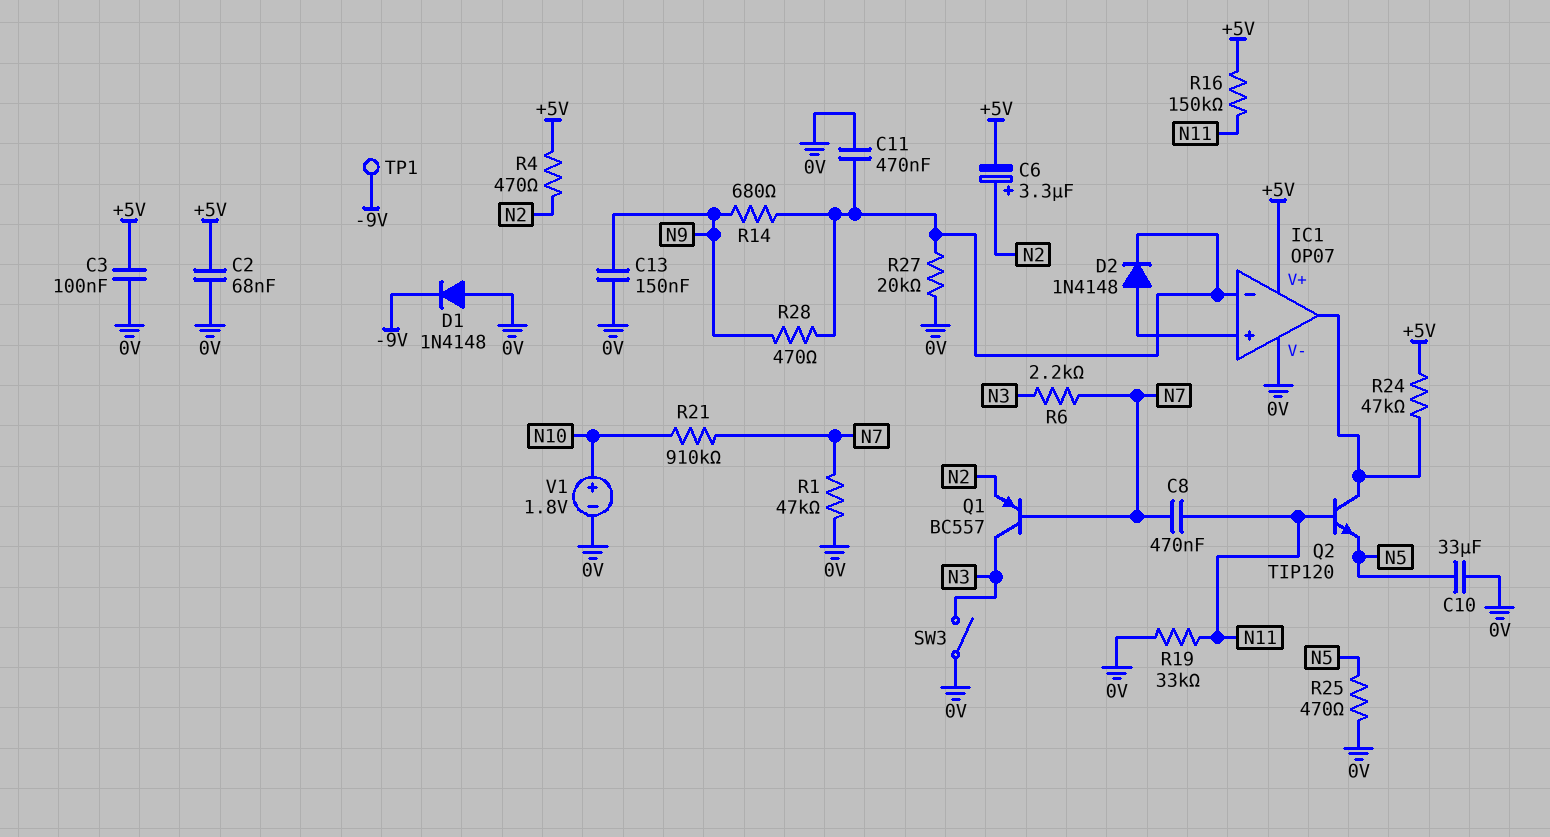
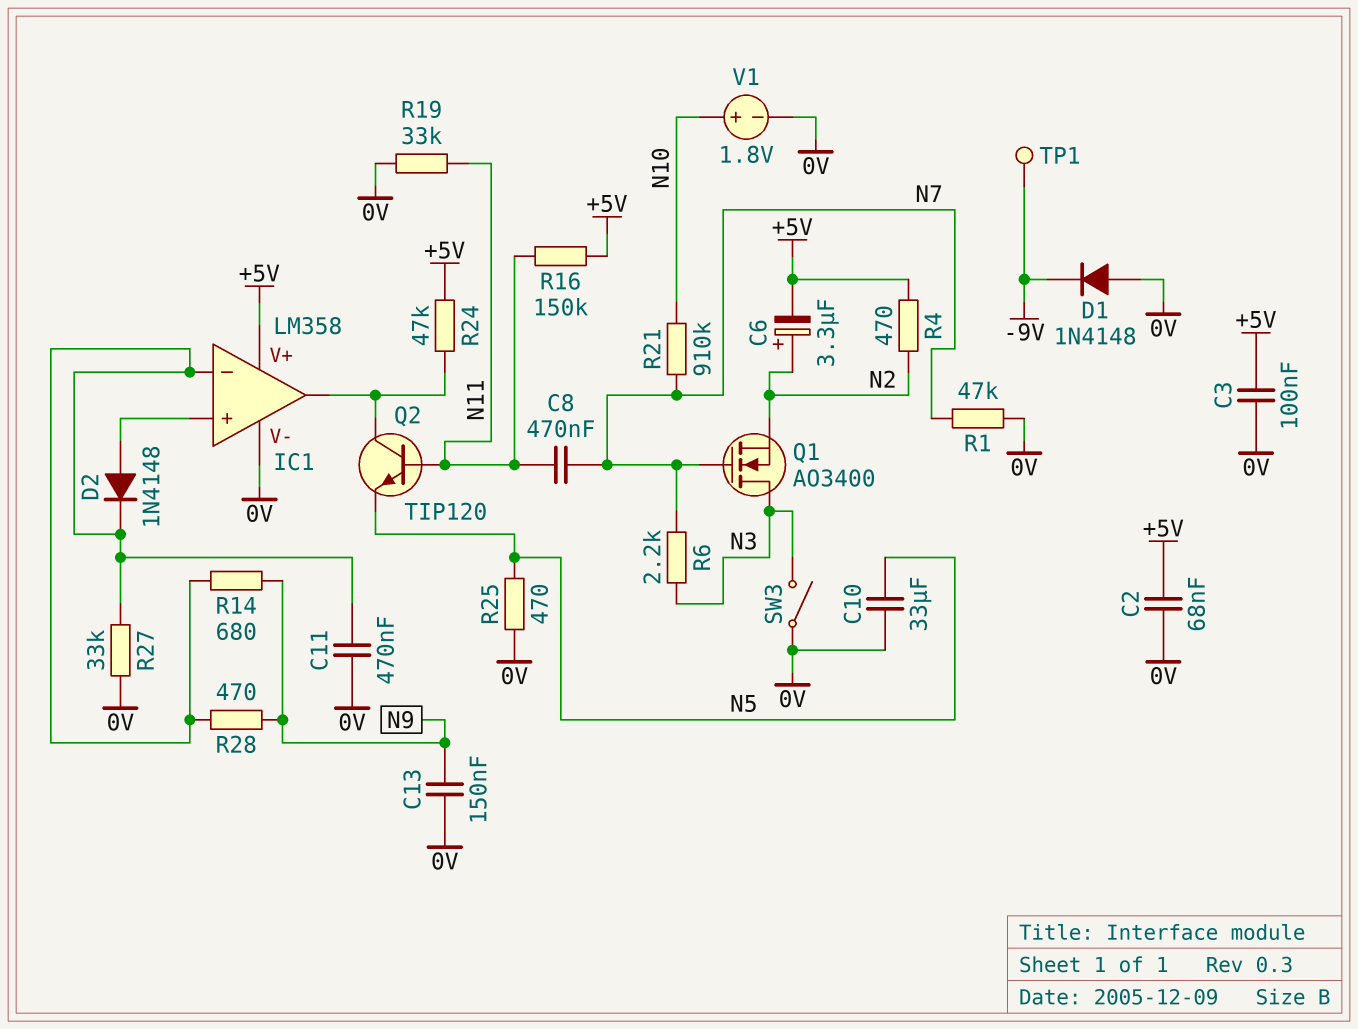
IC1: OP07 -> LM358
Q1: PNP BC557 (B N7, C N3, E N2) -> NMOS AO3400 (G N7, D N3, S N2)
R27: 20k (0V, IC1/in-) -> 33k (0V, IC1/in-)

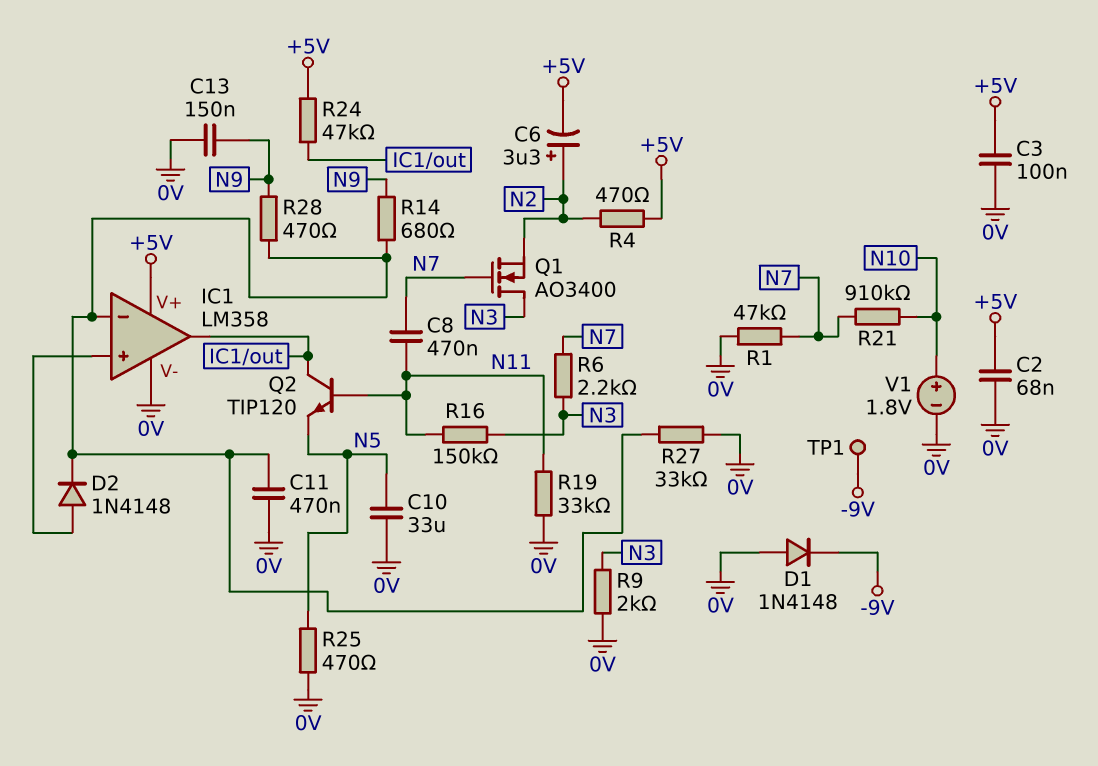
R9: none -> 2k (0V, N3)
R16: 150k (+5V, N11) -> 150k (N3, N11)
SW3: switch (0V, N3) -> none

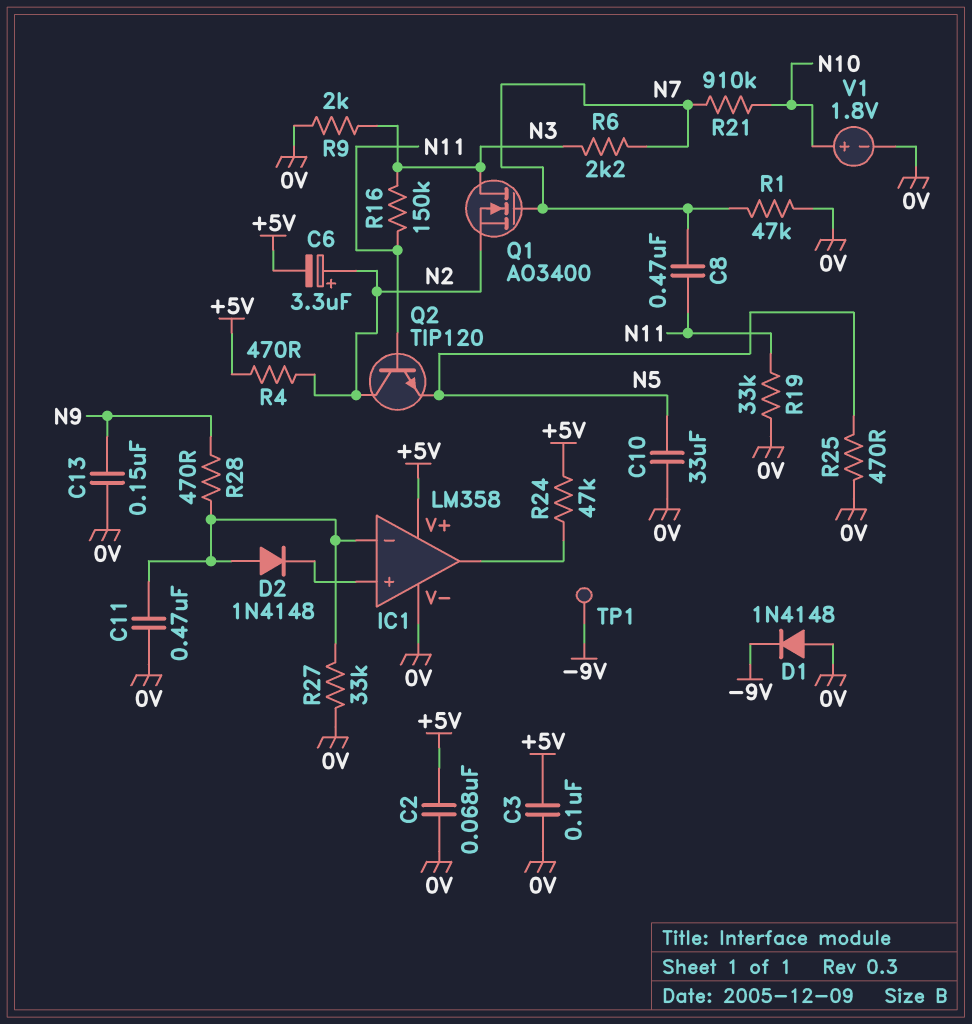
D2: diode 1N4148 (A IC1/in+, K IC1/in-) -> diode 1N4148 (A IC1/in-, K IC1/in+)
Q2: NPN TIP120 (B N11, C IC1/out, E N5) -> NPN TIP120 (B N11, C N2, E N5)
R14: 680 (IC1/in-, N9) -> none

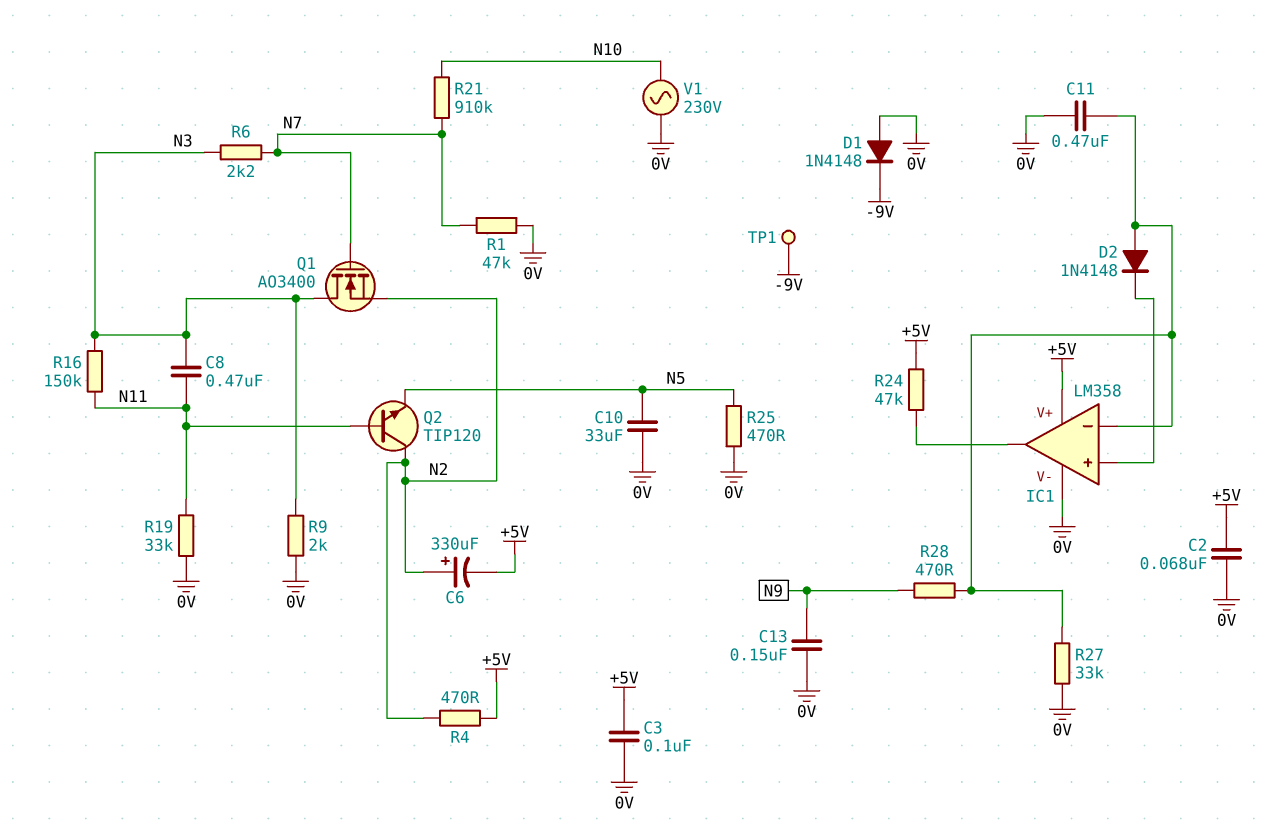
C6: 3.3uF (plus N2, minus +5V) -> 330uF (plus N2, minus +5V)
C8: 470nF (N7, N11) -> 470nF (N3, N11)
V1: 1.8V (plus N10, minus 0V) -> AC 230V (0V, N10)

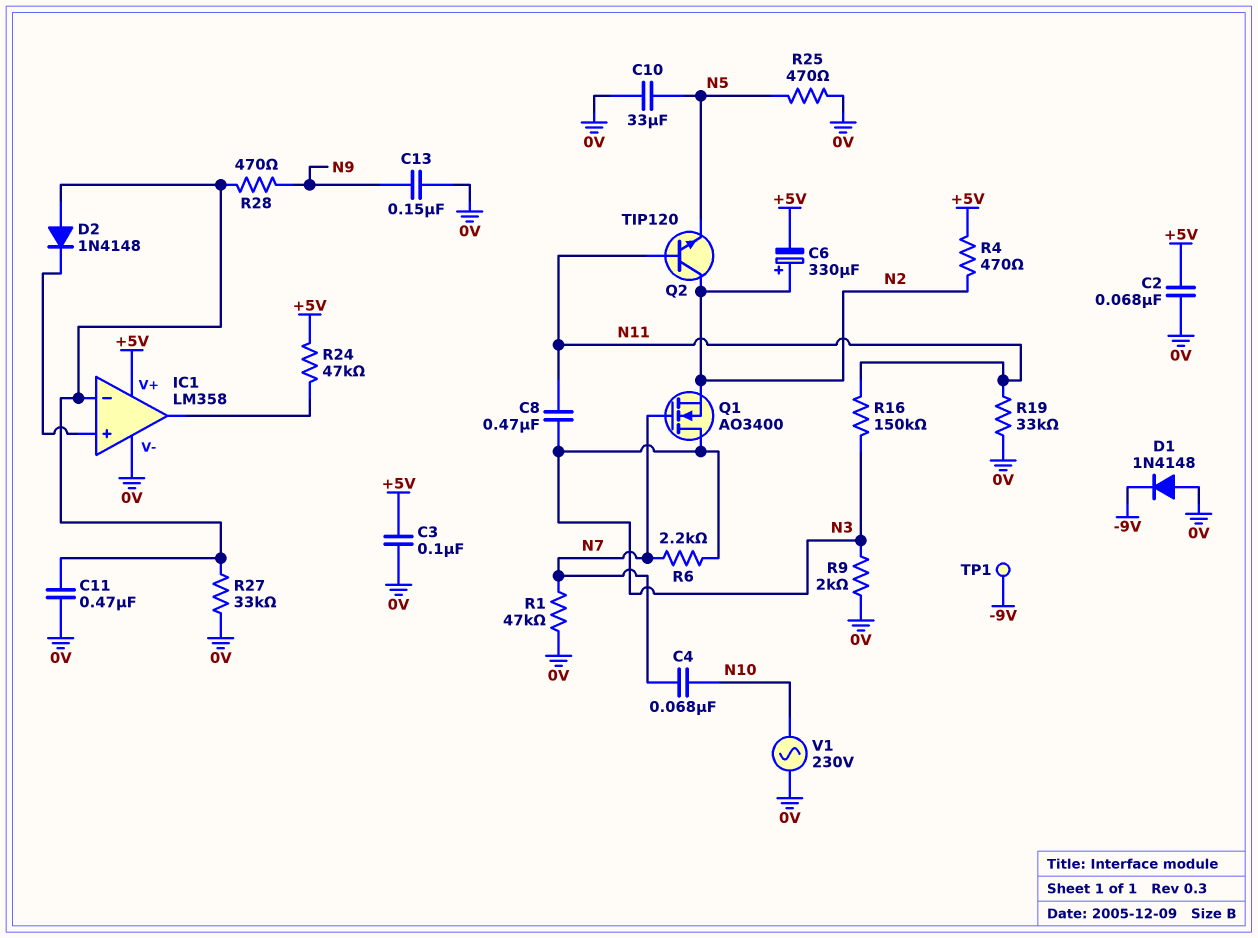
C4: none -> 68nF (N7, N10)
R21: 910k (N7, N10) -> none

